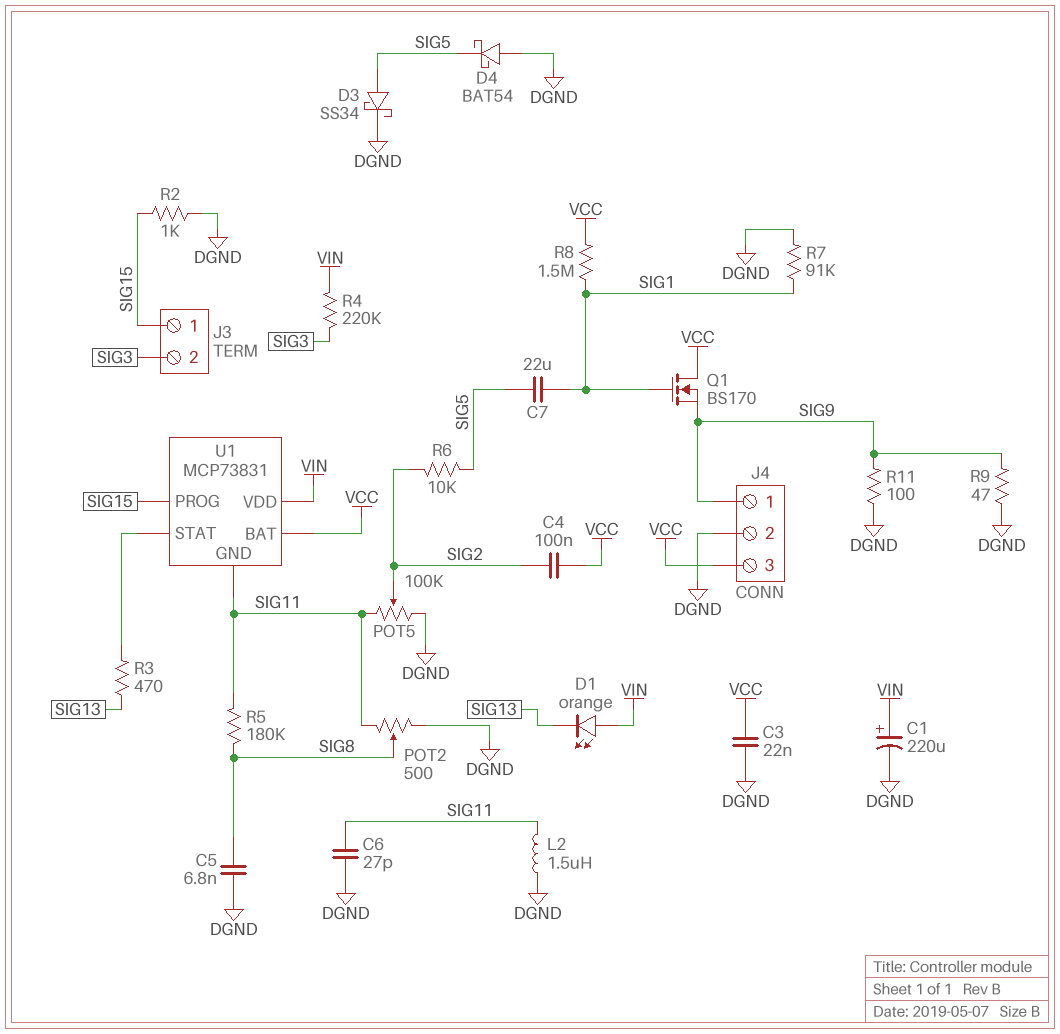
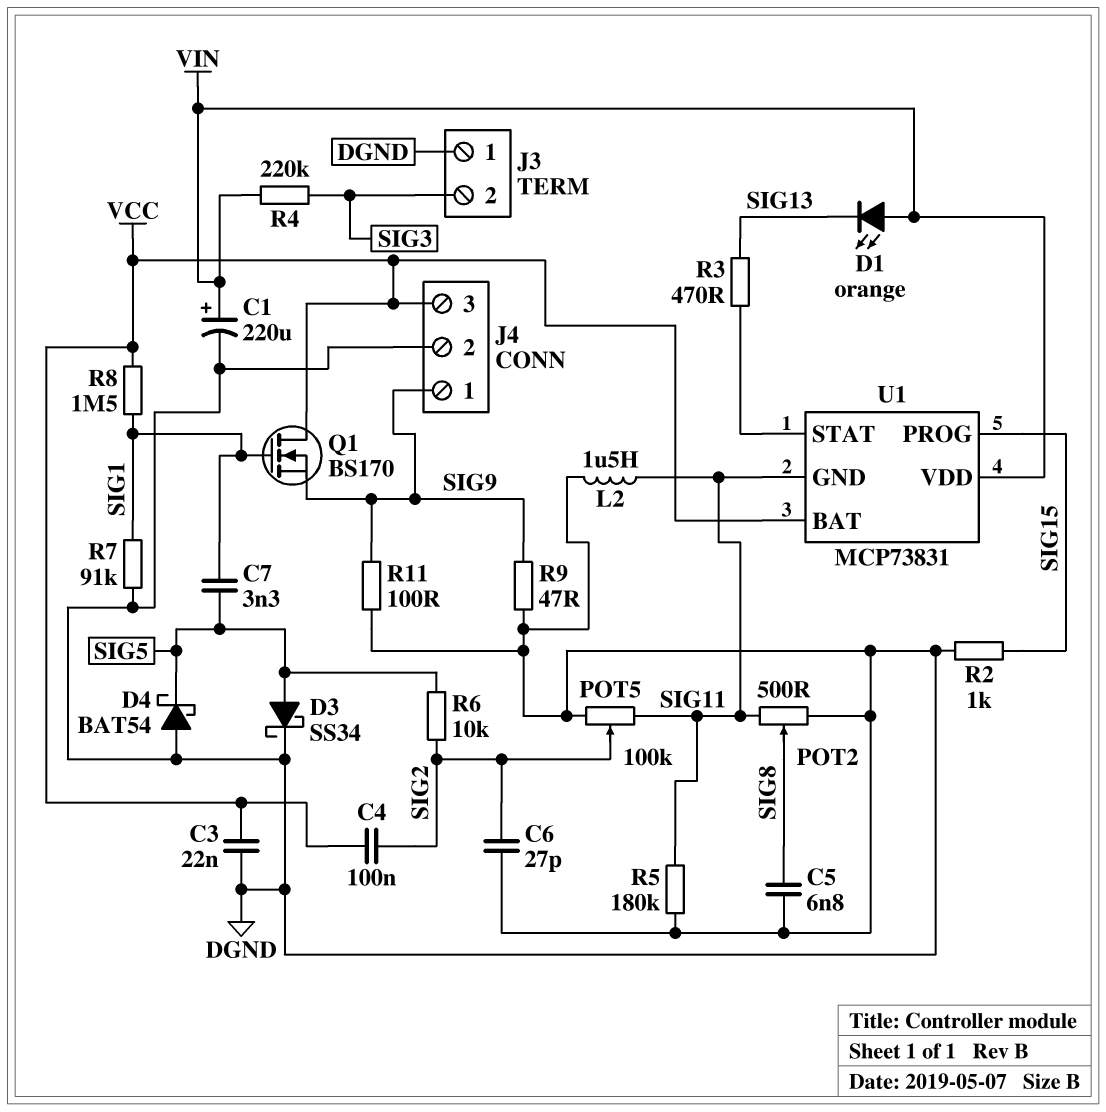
C6: 27pF (DGND, SIG11) -> 27pF (DGND, SIG2)
C7: 22uF (SIG1, SIG5) -> 3.3nF (SIG1, SIG5)
J3 pin 1: SIG15 -> DGND
R5: 180k (SIG8, SIG11) -> 180k (DGND, SIG11)

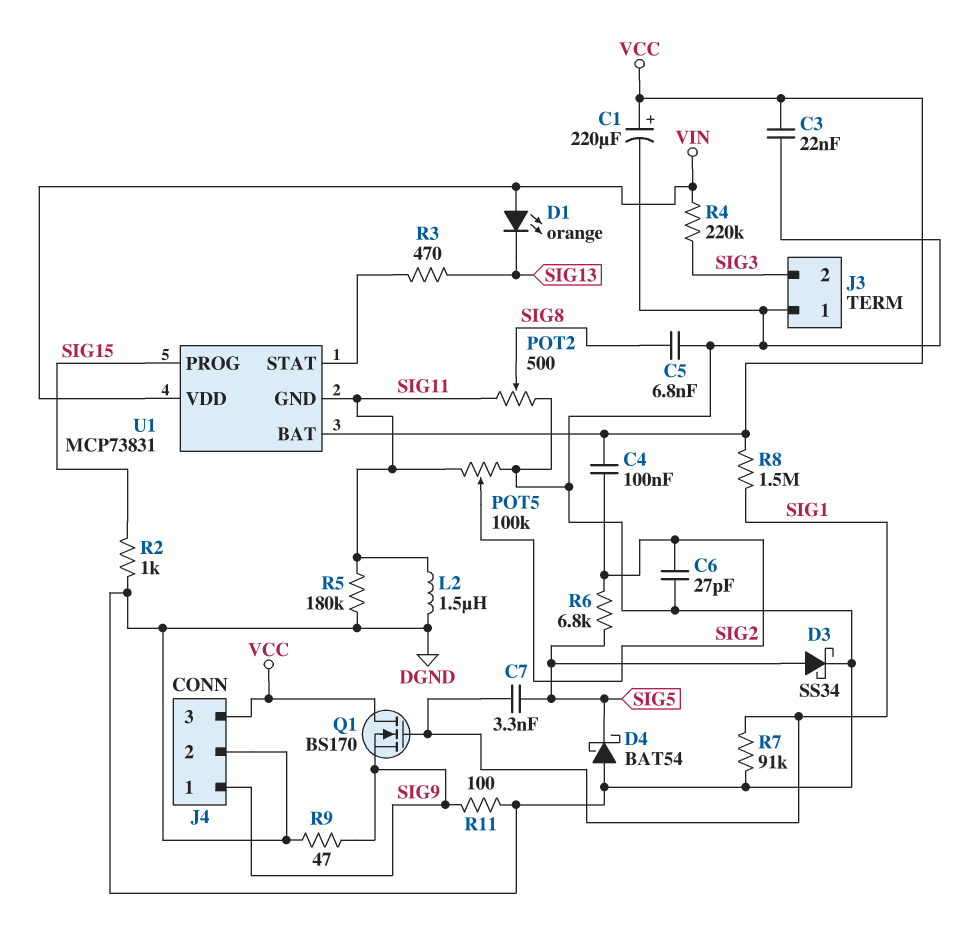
C1: 220uF (plus VIN, minus DGND) -> 220uF (plus VCC, minus DGND)
R6: 10k (SIG2, SIG5) -> 6.8k (SIG2, SIG5)

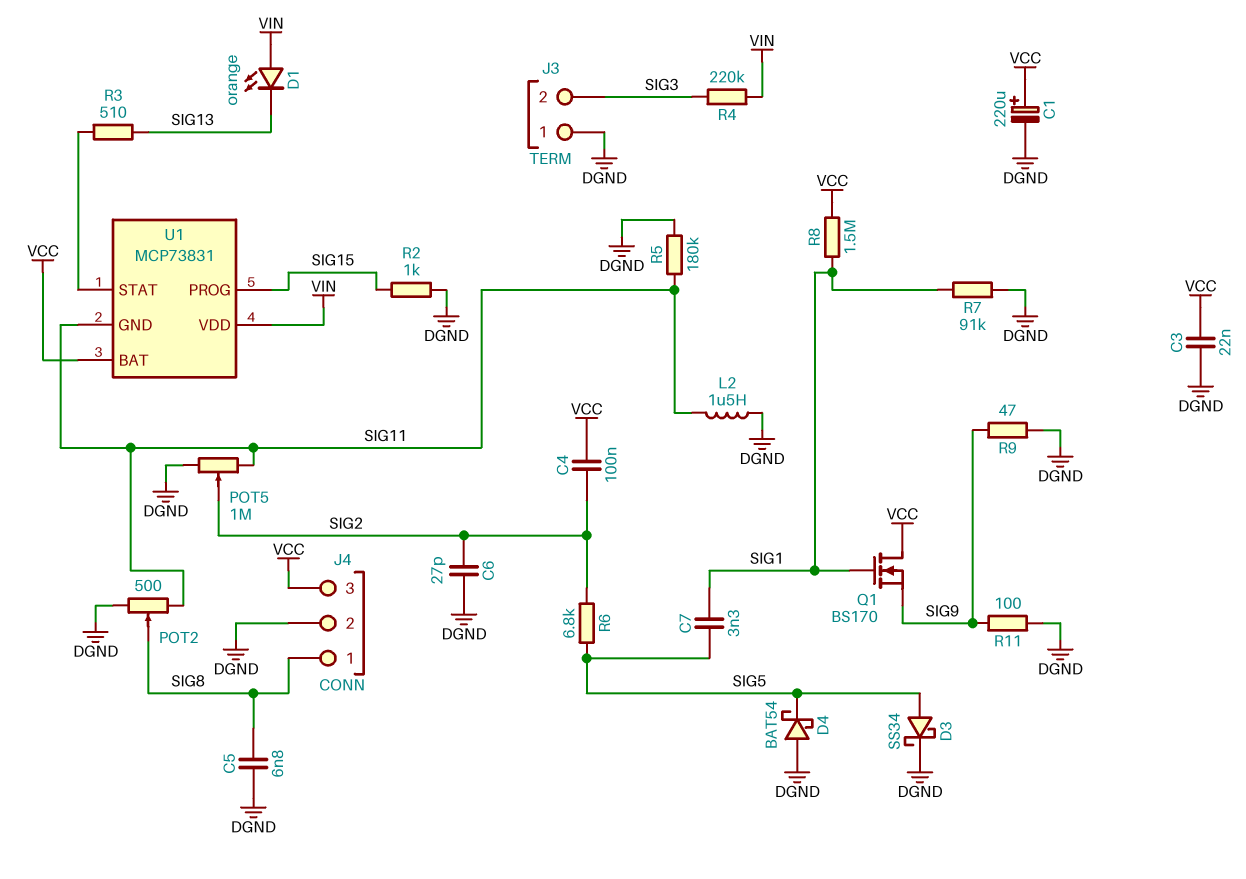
J4 pin 1: SIG9 -> SIG8
POT5: 100k (DGND, SIG11, wiper SIG2) -> 1M (DGND, SIG11, wiper SIG2)
R3: 470 (SIG13, U1/STAT) -> 510 (SIG13, U1/STAT)

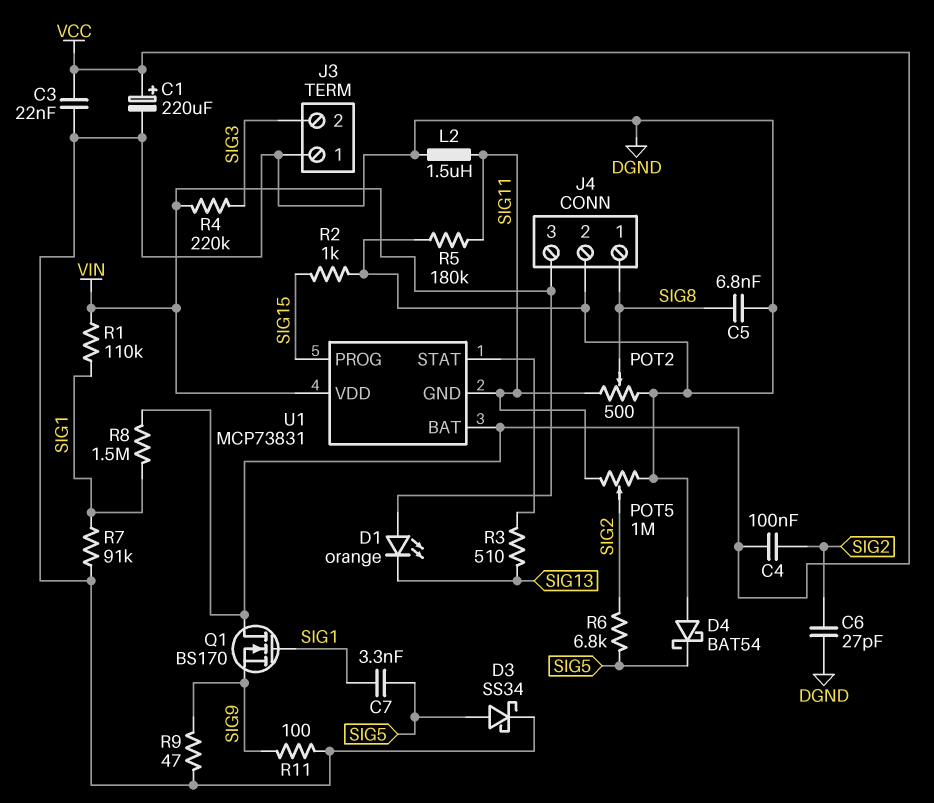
J4 pin 3: VCC -> VIN
R1: none -> 110k (SIG1, VIN)

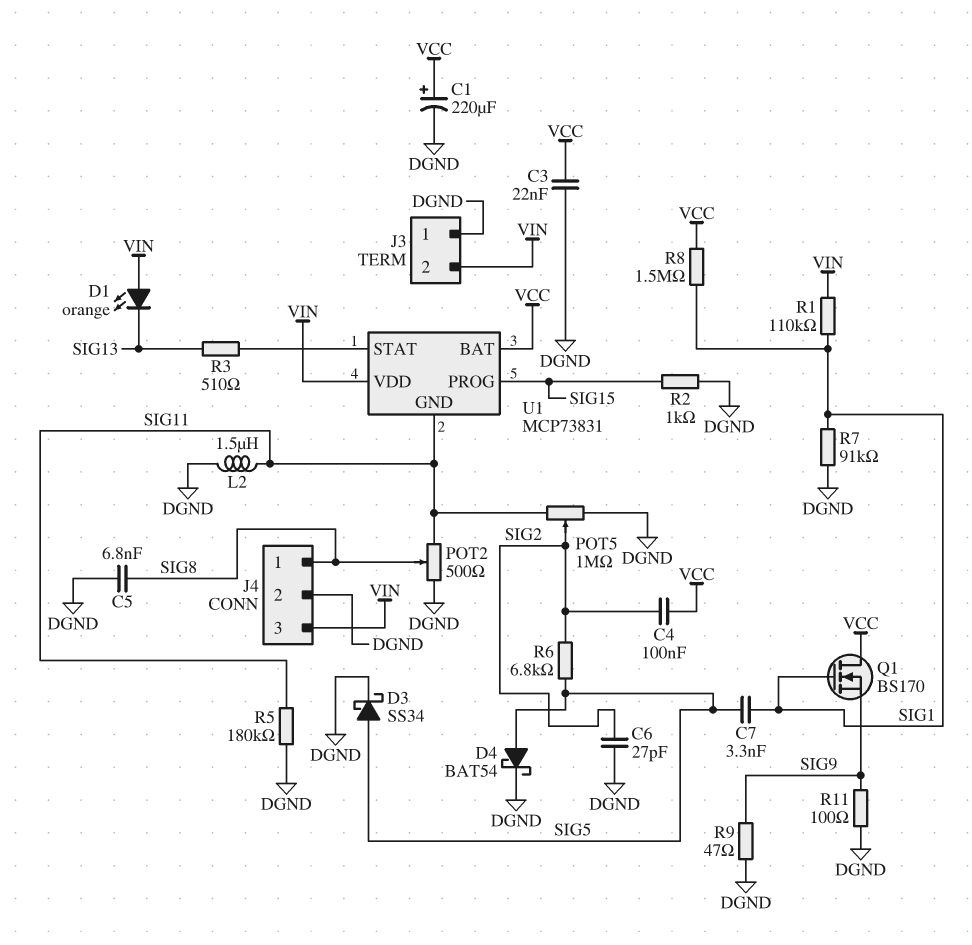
D4: schottky BAT54 (A DGND, K SIG5) -> schottky BAT54 (A SIG5, K DGND)
J3 pin 2: SIG3 -> VIN
R4: 220k (SIG3, VIN) -> none

